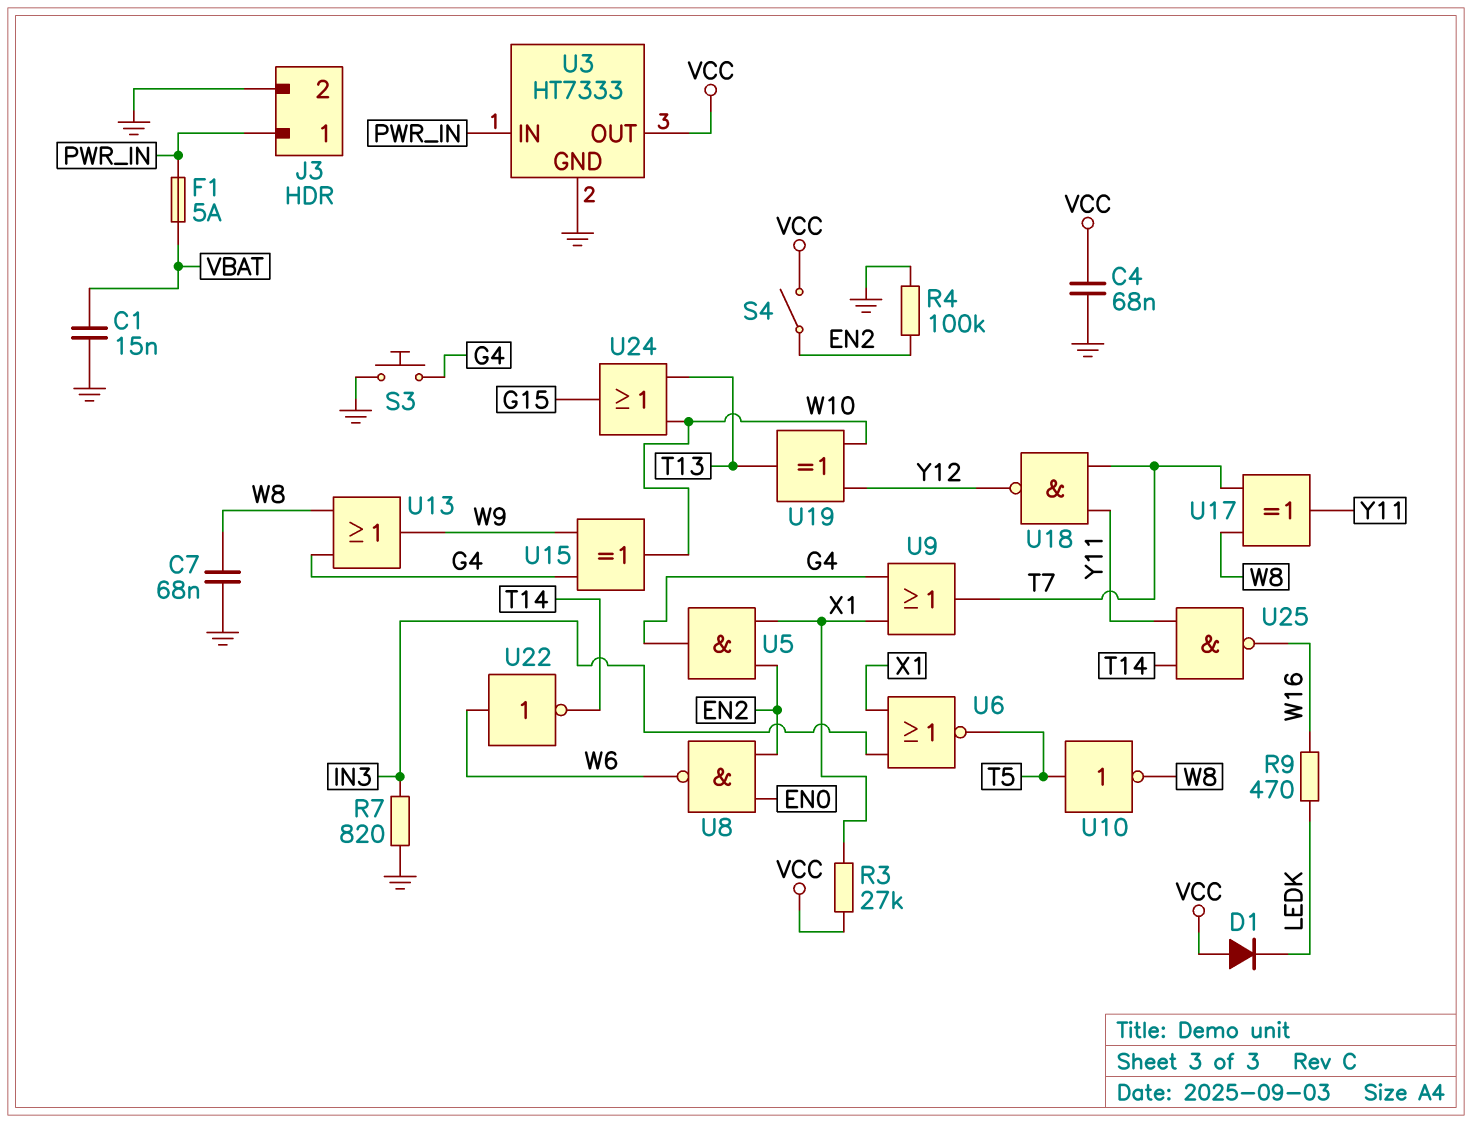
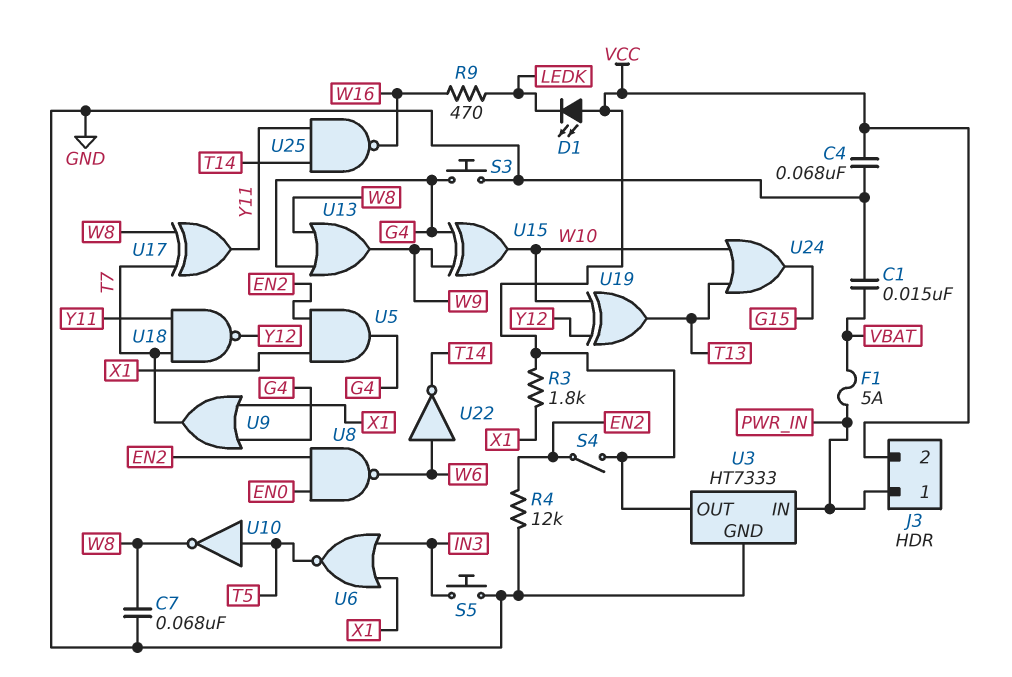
D1: diode (A VCC, K LEDK) -> LED (A VCC, K LEDK)
J3 pin 2: GND -> VCC
R3: 27k (VCC, X1) -> 1.8k (VCC, X1)
R4: 100k (EN2, GND) -> 12k (EN2, GND)
R7: 820 (GND, IN3) -> none
S5: none -> button (GND, IN3)

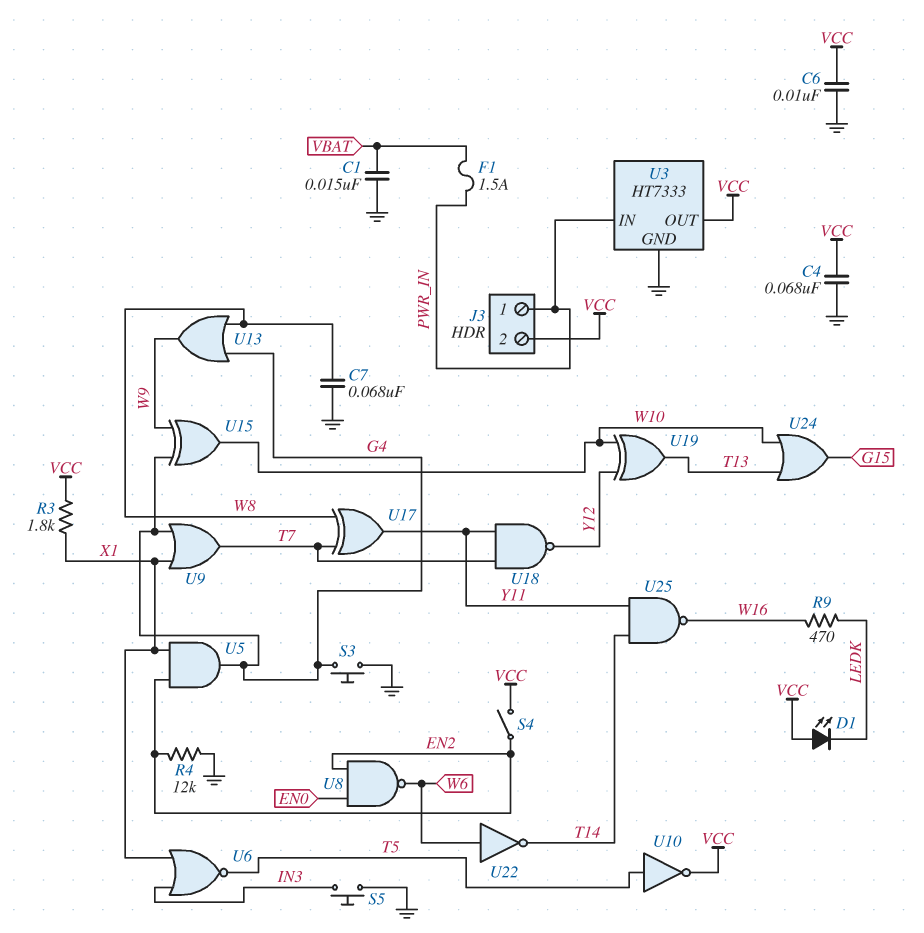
C6: none -> 10nF (GND, VCC)
F1: 5A (PWR_IN, VBAT) -> 1.5A (PWR_IN, VBAT)
U10: NOT (in T5, out W8) -> NOT (in T5, out VCC)

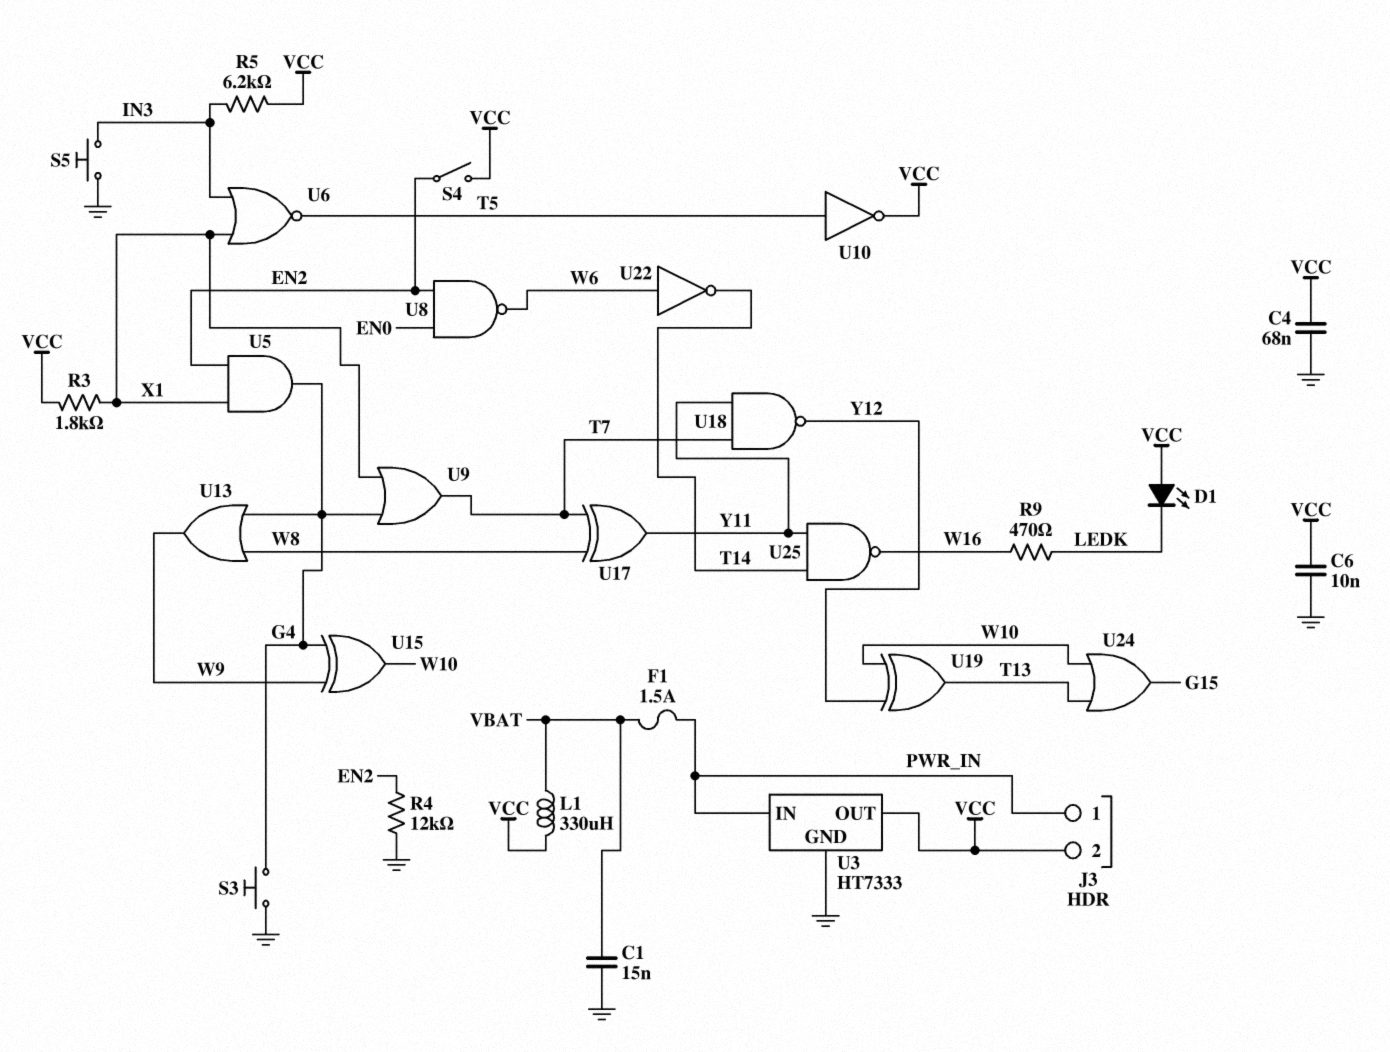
C7: 68nF (GND, W8) -> none
L1: none -> 330uH (VBAT, VCC)
R5: none -> 6.2k (IN3, VCC)

